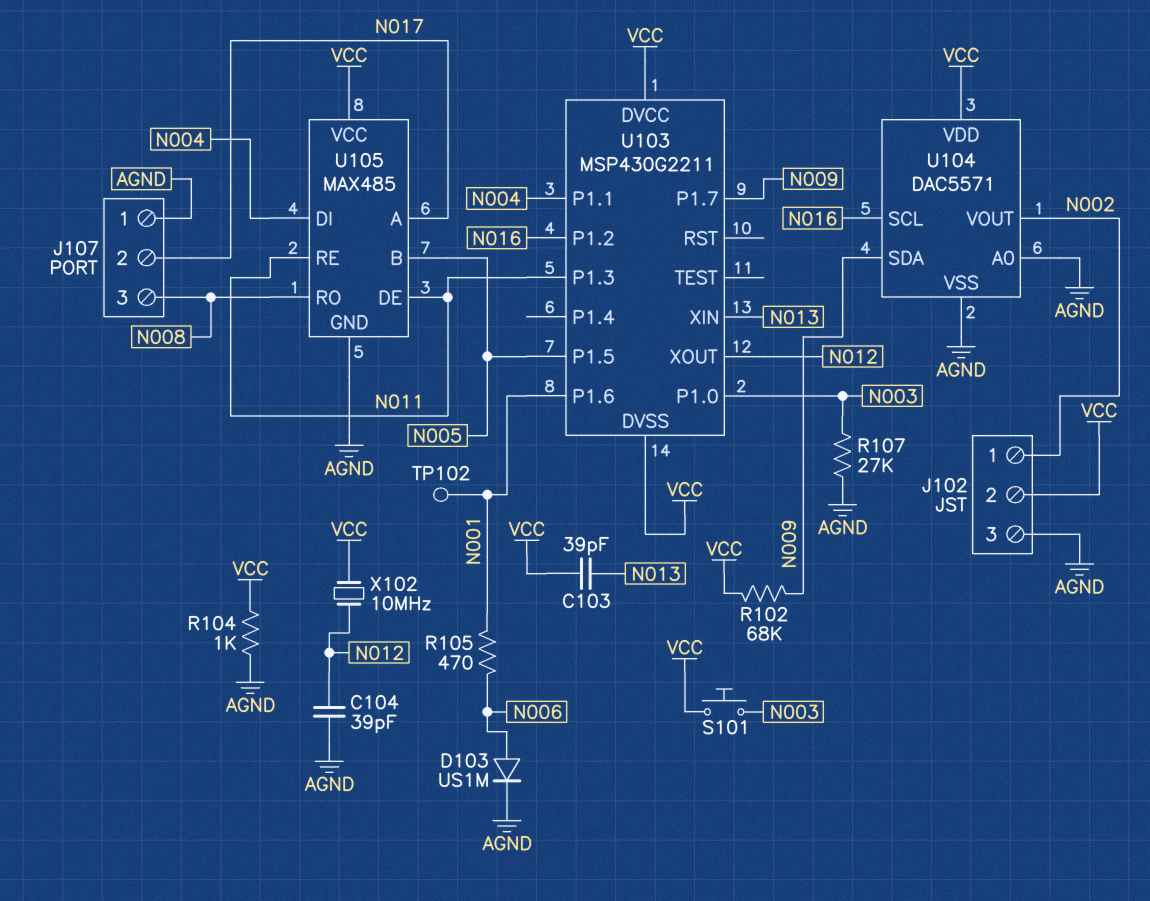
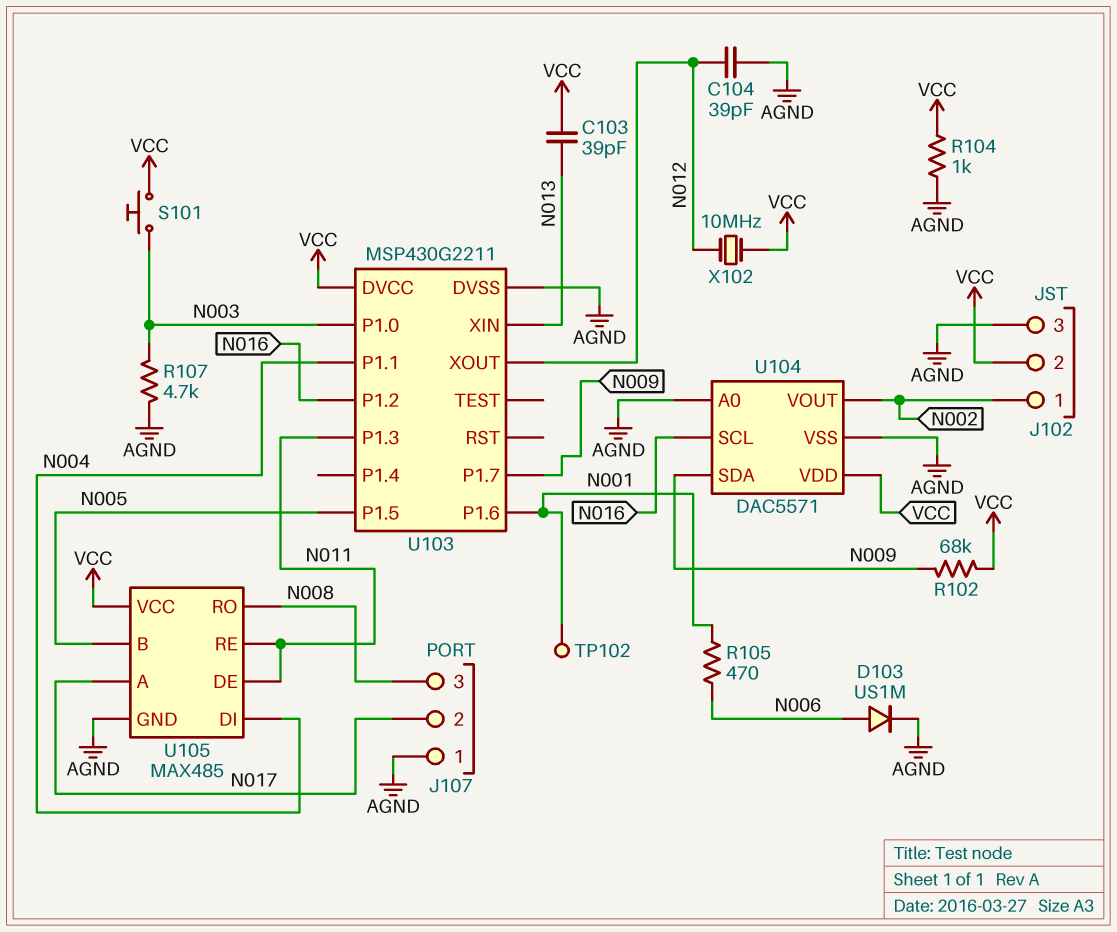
R107: 27k (AGND, N003) -> 4.7k (AGND, N003)
U103 pin DVSS: VCC -> AGND

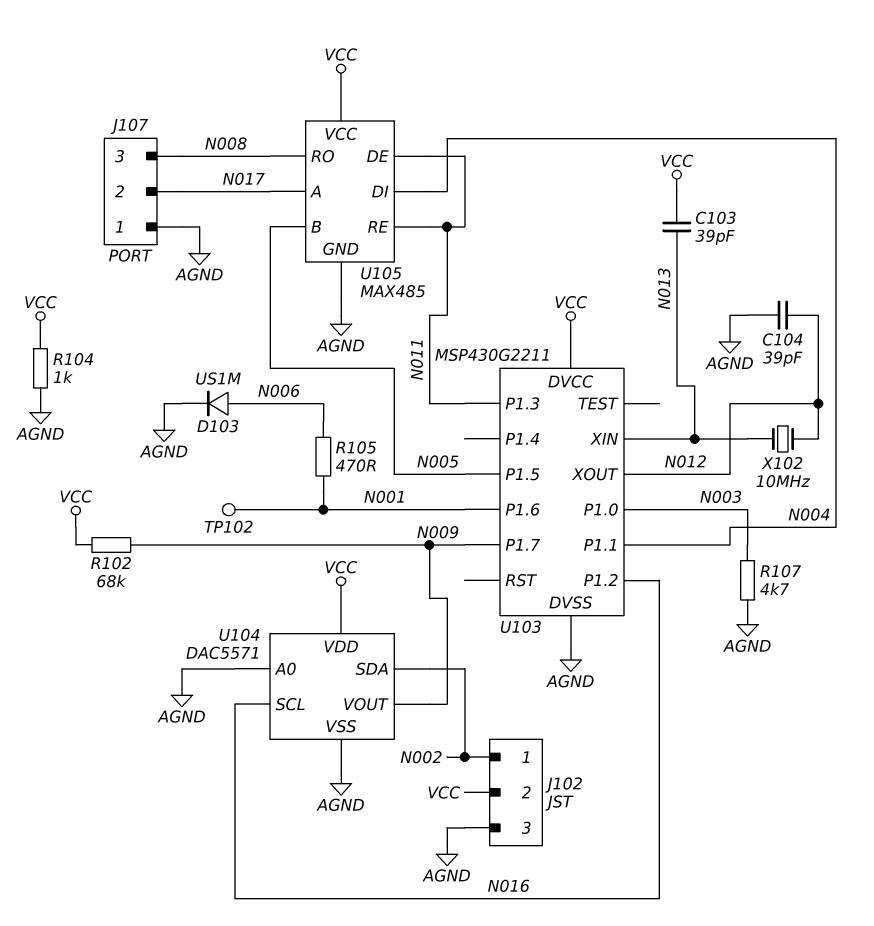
S101: button (N003, VCC) -> none
U104 pin SDA: N009 -> N002
U104 pin VOUT: N002 -> N009
X102: 10MHz (N012, VCC) -> 10MHz (N012, N013)

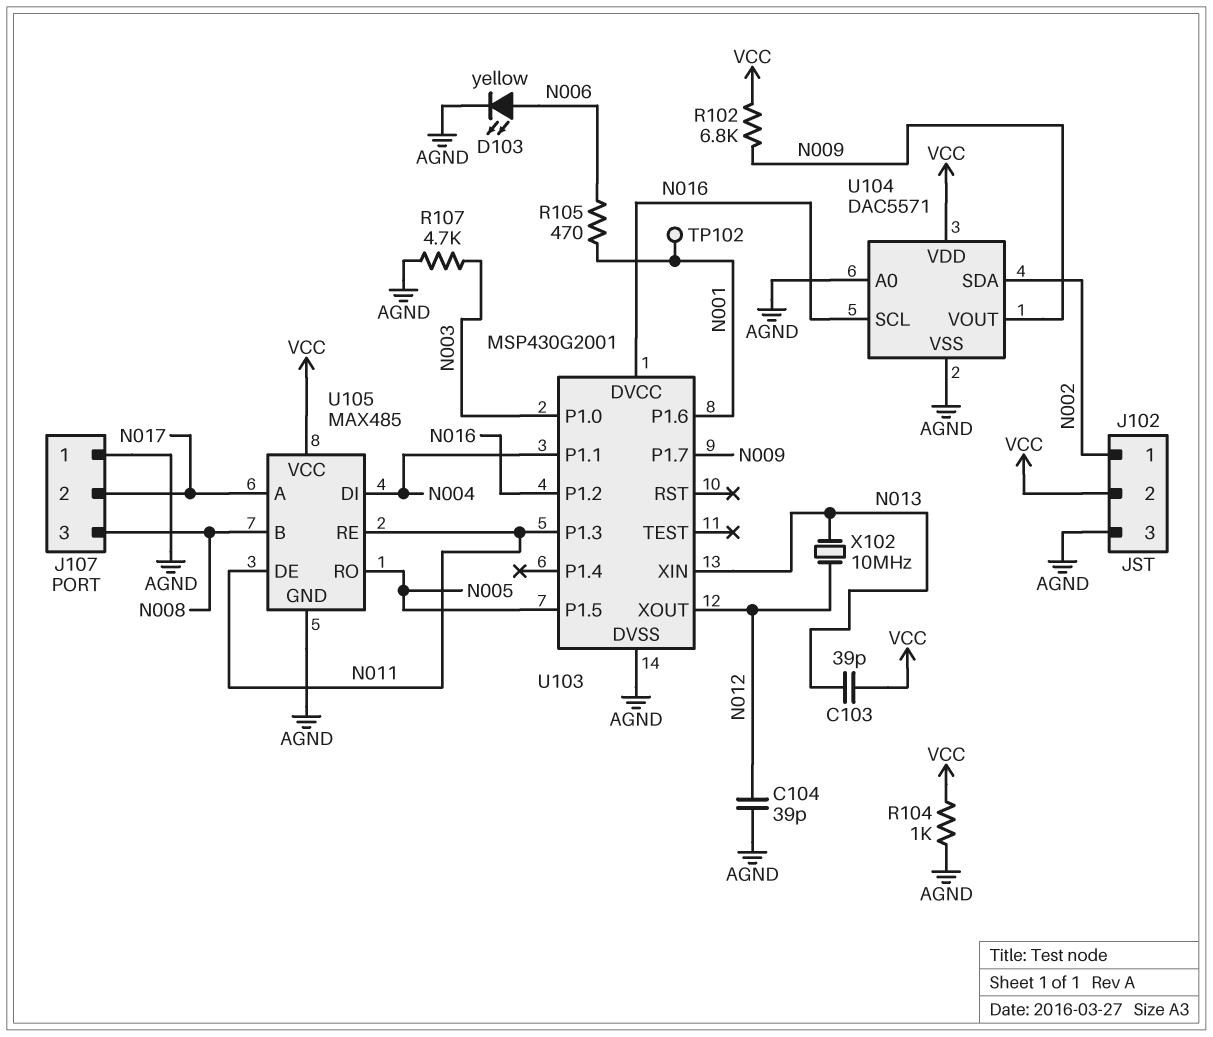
D103: diode US1M (A N006, K AGND) -> LED yellow (A N006, K AGND)
R102: 68k (N009, VCC) -> 6.8k (N009, VCC)
U103: MSP430G2211 -> MSP430G2001
U103 pin DVCC: VCC -> N016
U105 pin B: N005 -> N008
U105 pin RO: N008 -> N005

